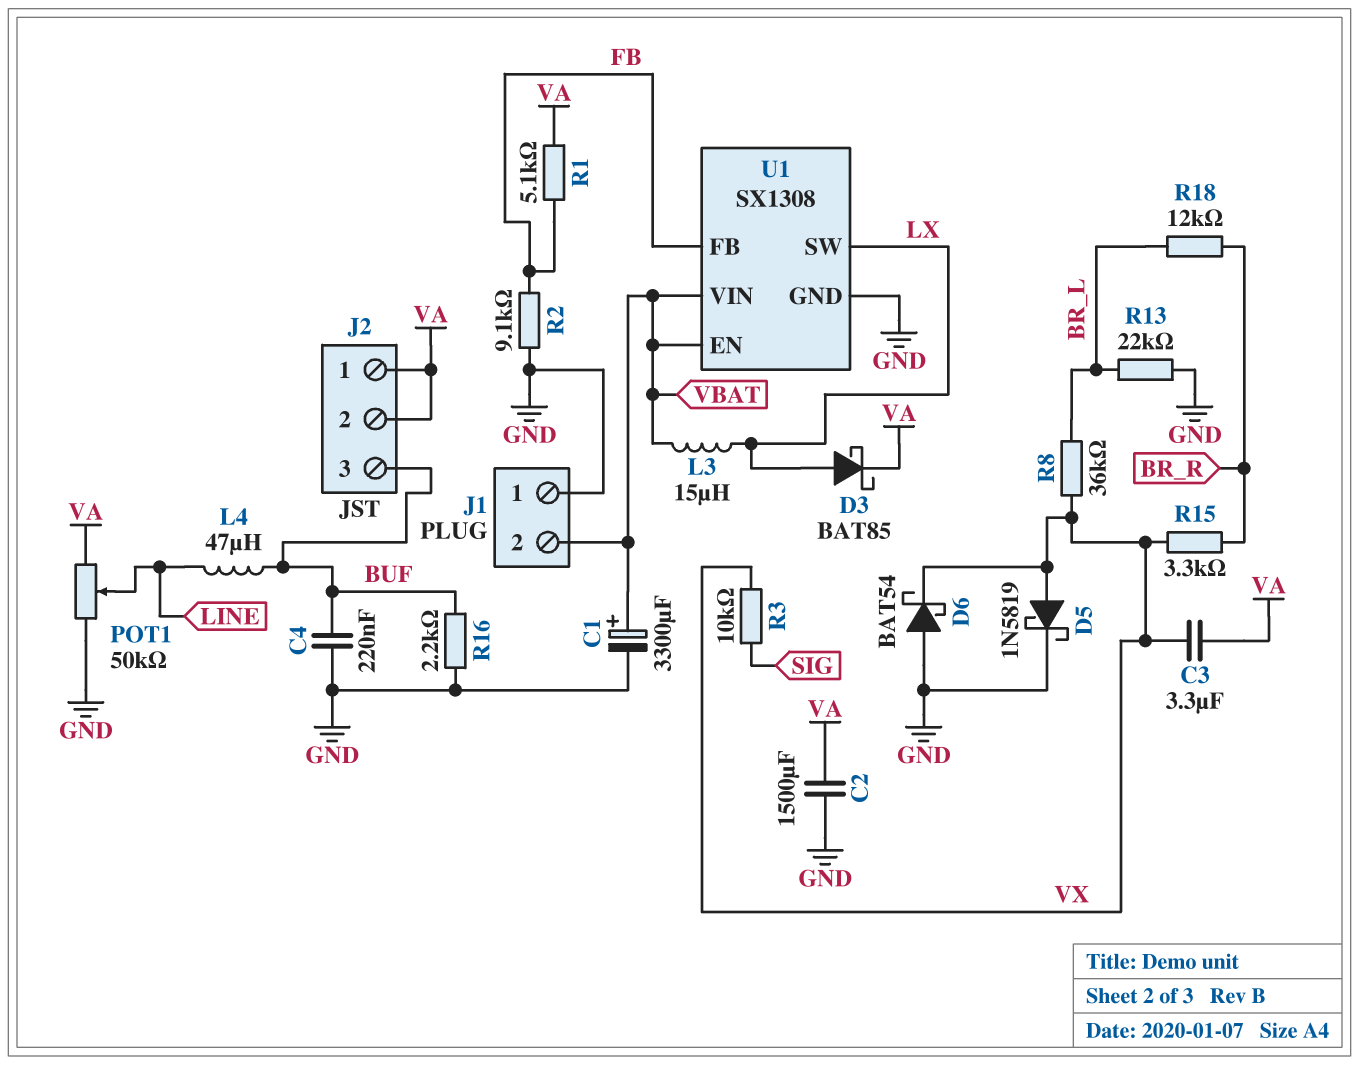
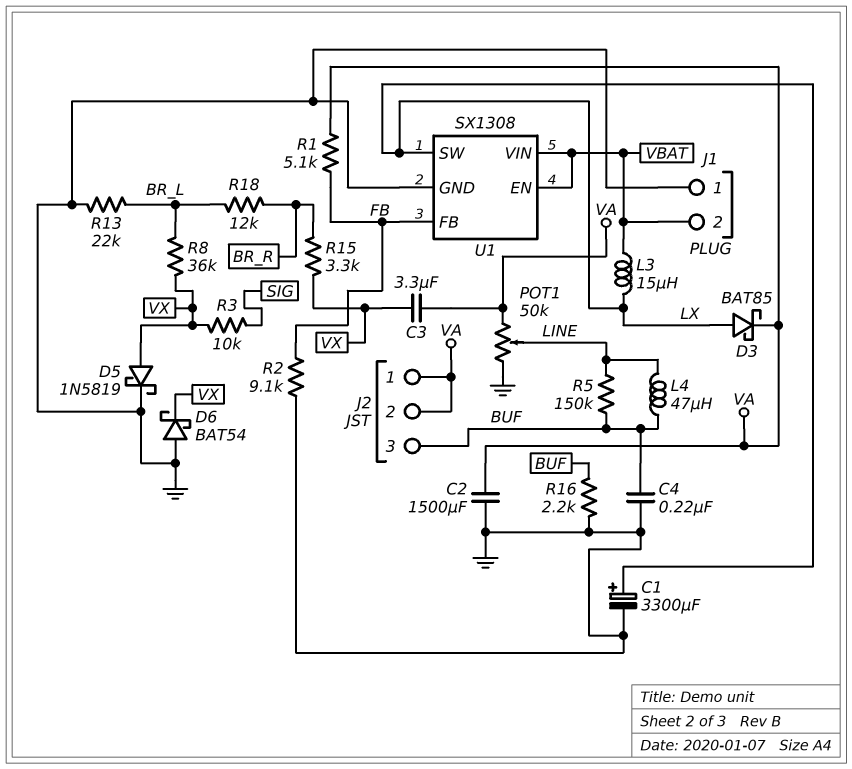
C1: 3300uF (plus VBAT, minus GND) -> 3300uF (plus LX, minus GND)
R5: none -> 150k (BUF, LINE)

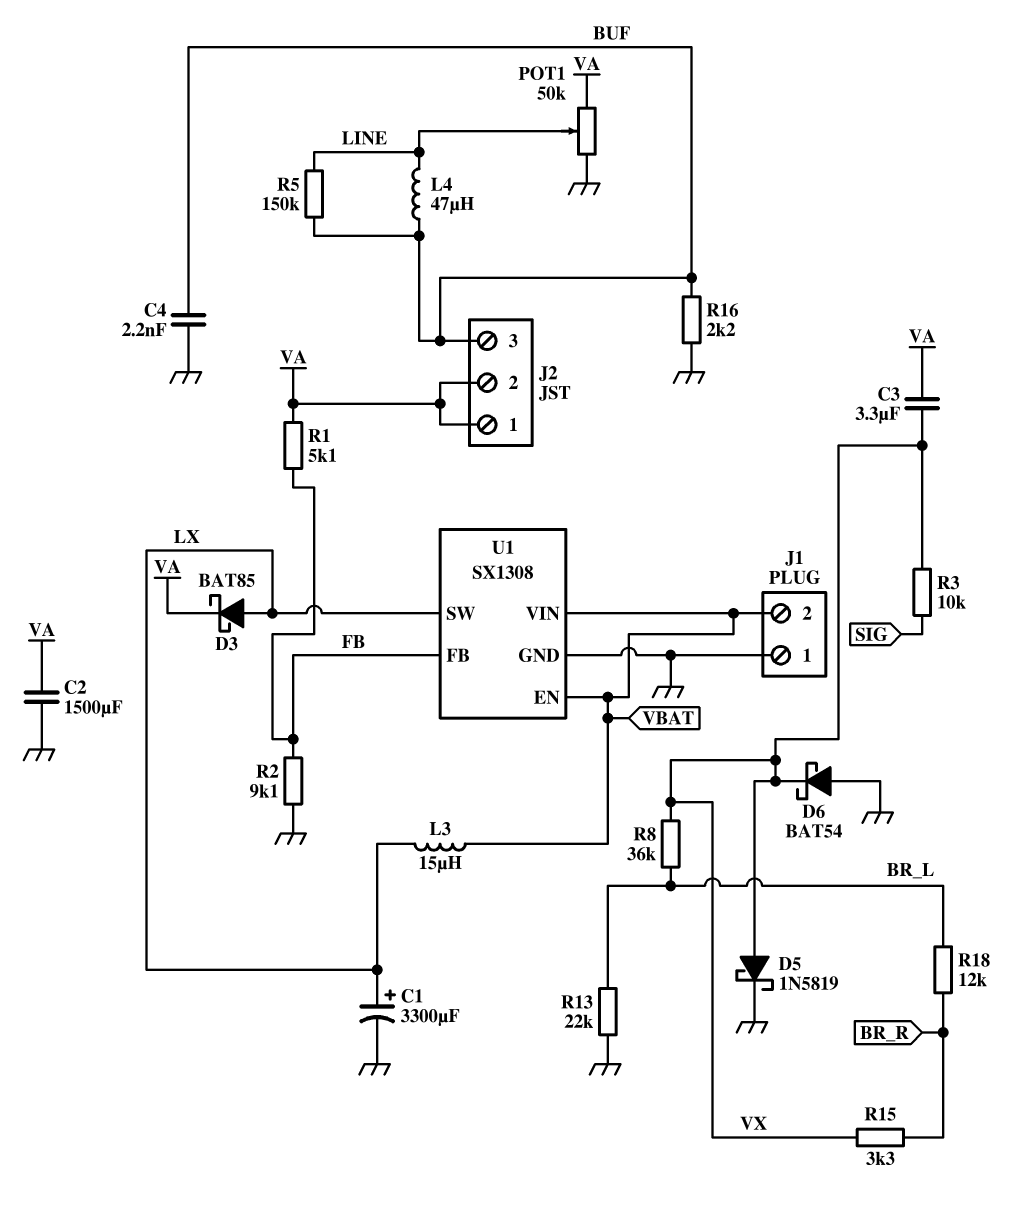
C4: 220nF (BUF, GND) -> 2.2nF (BUF, GND)

